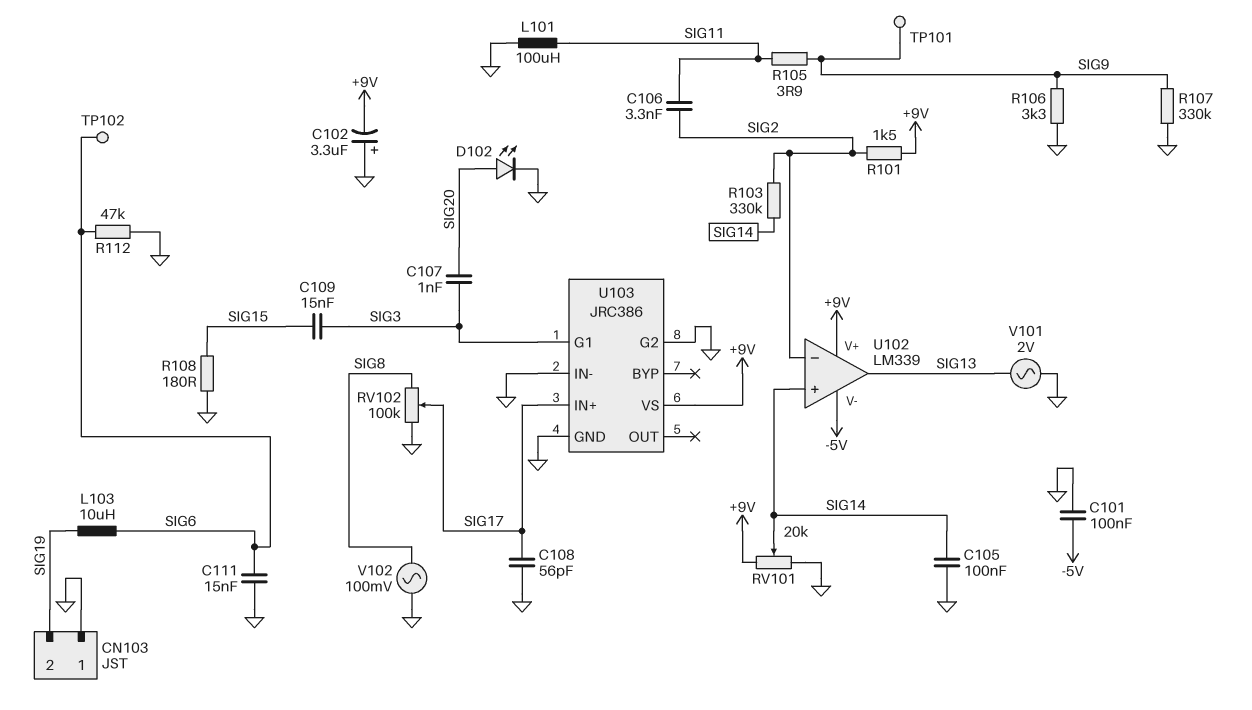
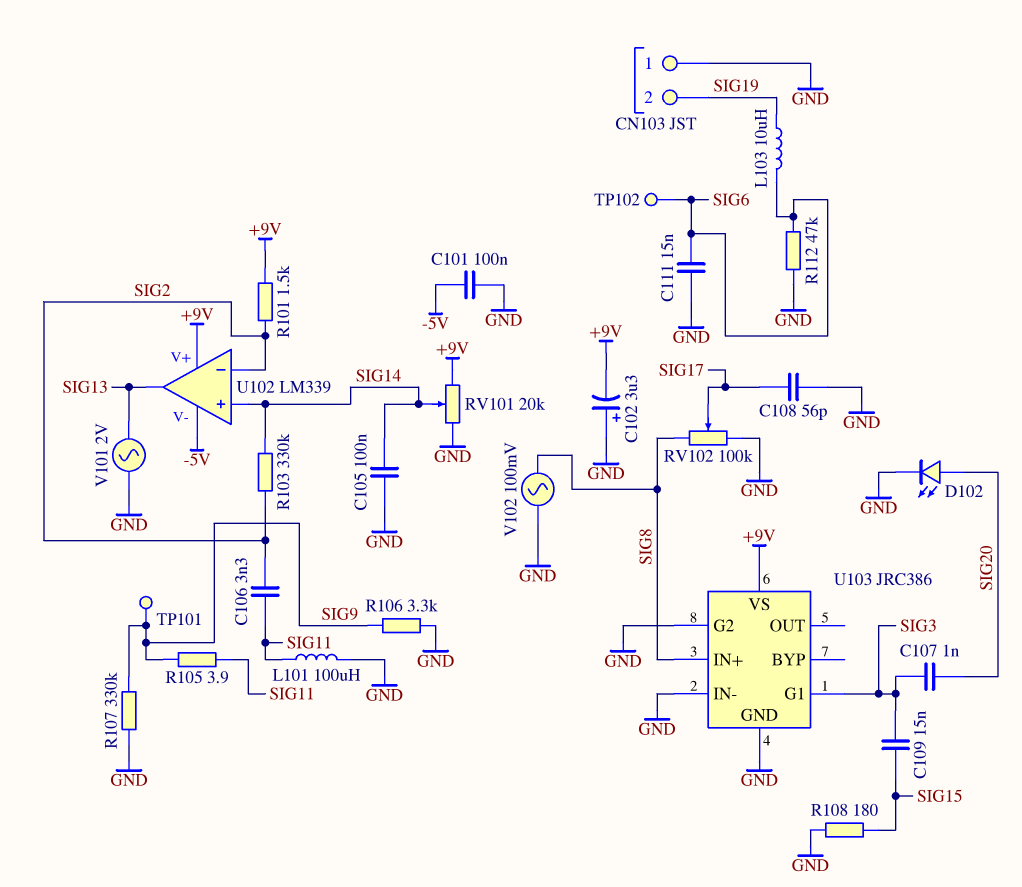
U103 pin IN+: SIG17 -> SIG8

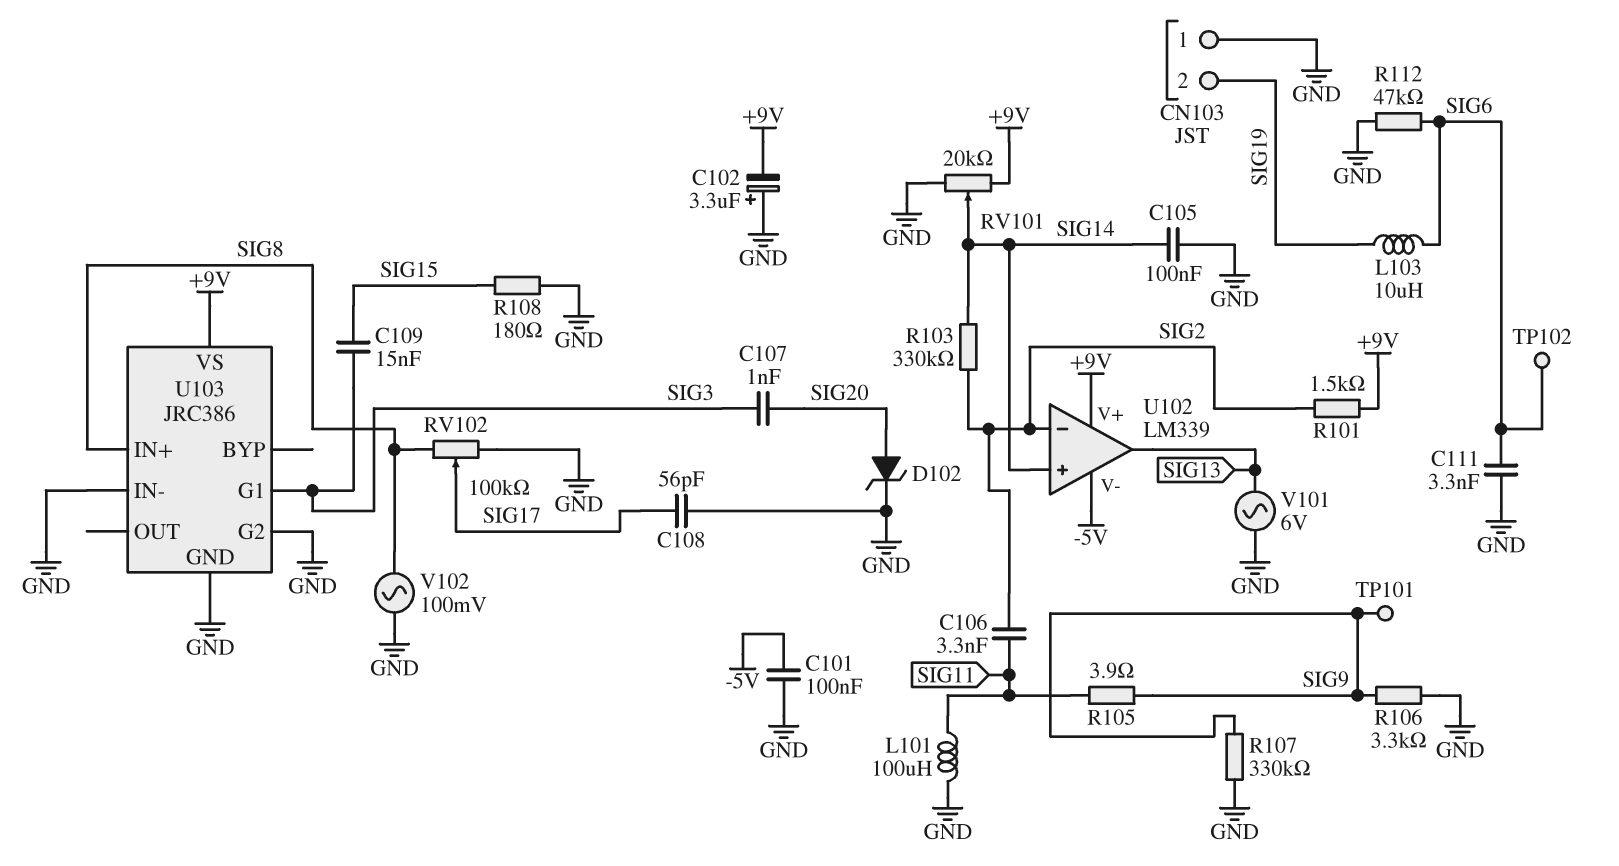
C111: 15nF (GND, SIG6) -> 3.3nF (GND, SIG6)
D102: LED (A SIG20, K GND) -> zener (A SIG20, K GND)
V101: AC 2V (GND, SIG13) -> AC 6V (GND, SIG13)

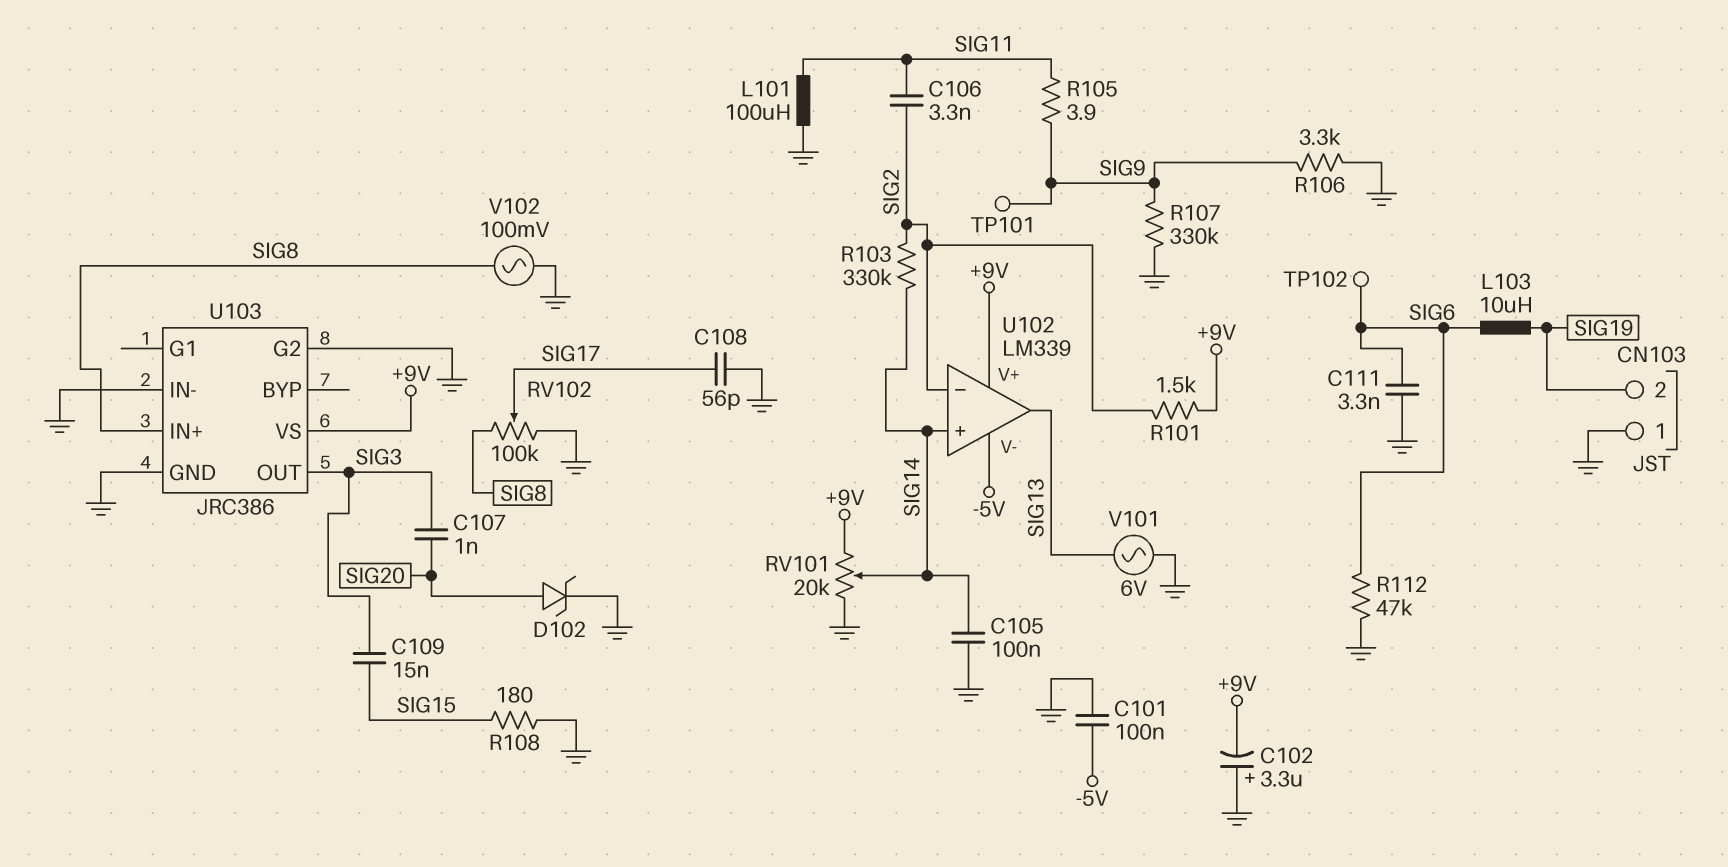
U103 pin G1: SIG3 -> none
U103 pin OUT: none -> SIG3

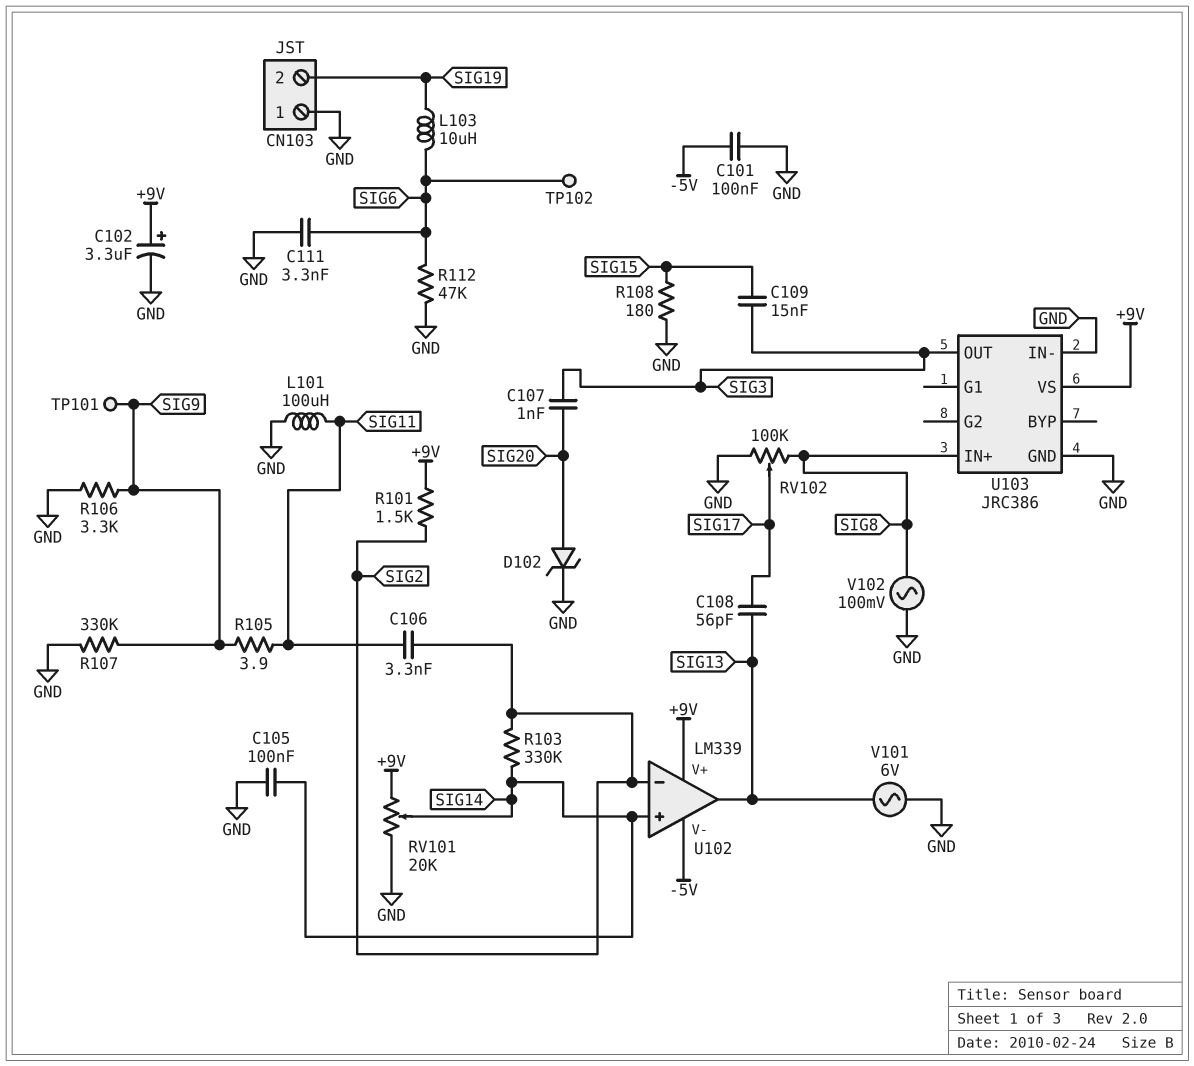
C102: 3.3uF (plus GND, minus +9V) -> 3.3uF (plus +9V, minus GND)
C108: 56pF (GND, SIG17) -> 56pF (SIG13, SIG17)
U103 pin G2: GND -> none

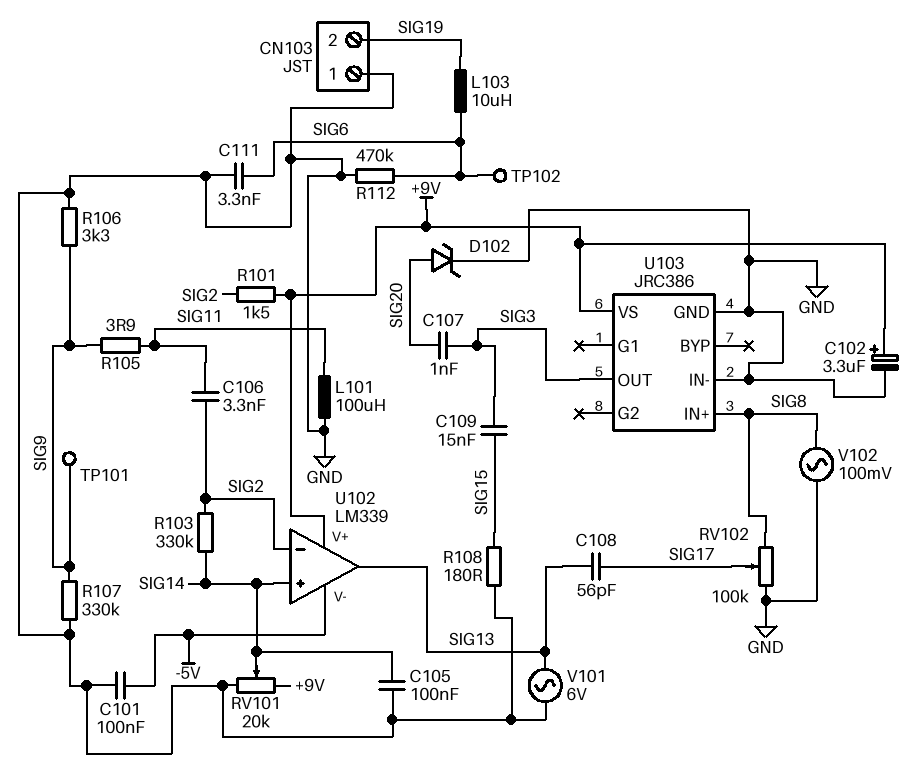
R112: 47k (GND, SIG6) -> 470k (GND, SIG6)

